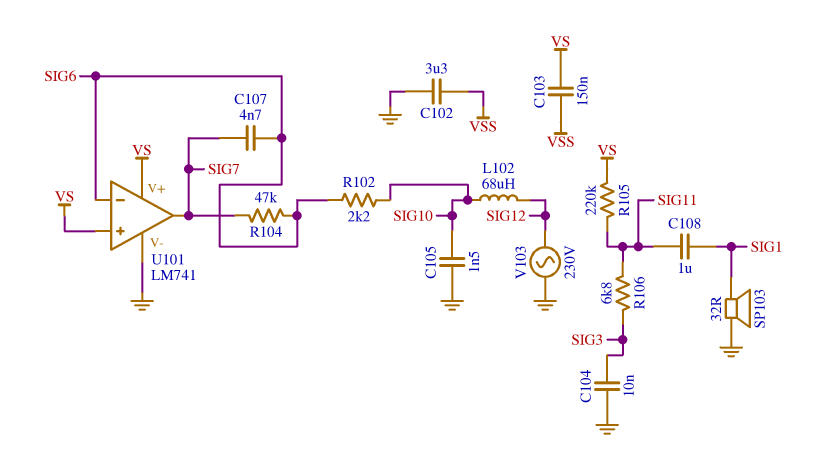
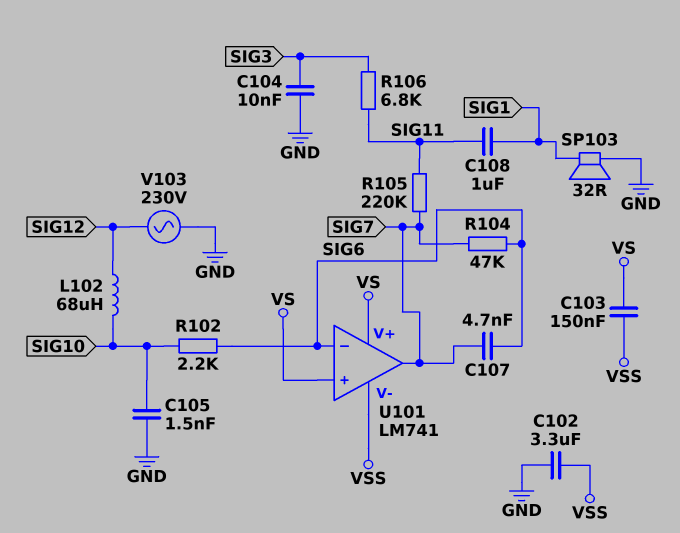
R105: 220k (SIG11, VS) -> 220k (SIG7, SIG11)
U101 pin V-: GND -> VSS

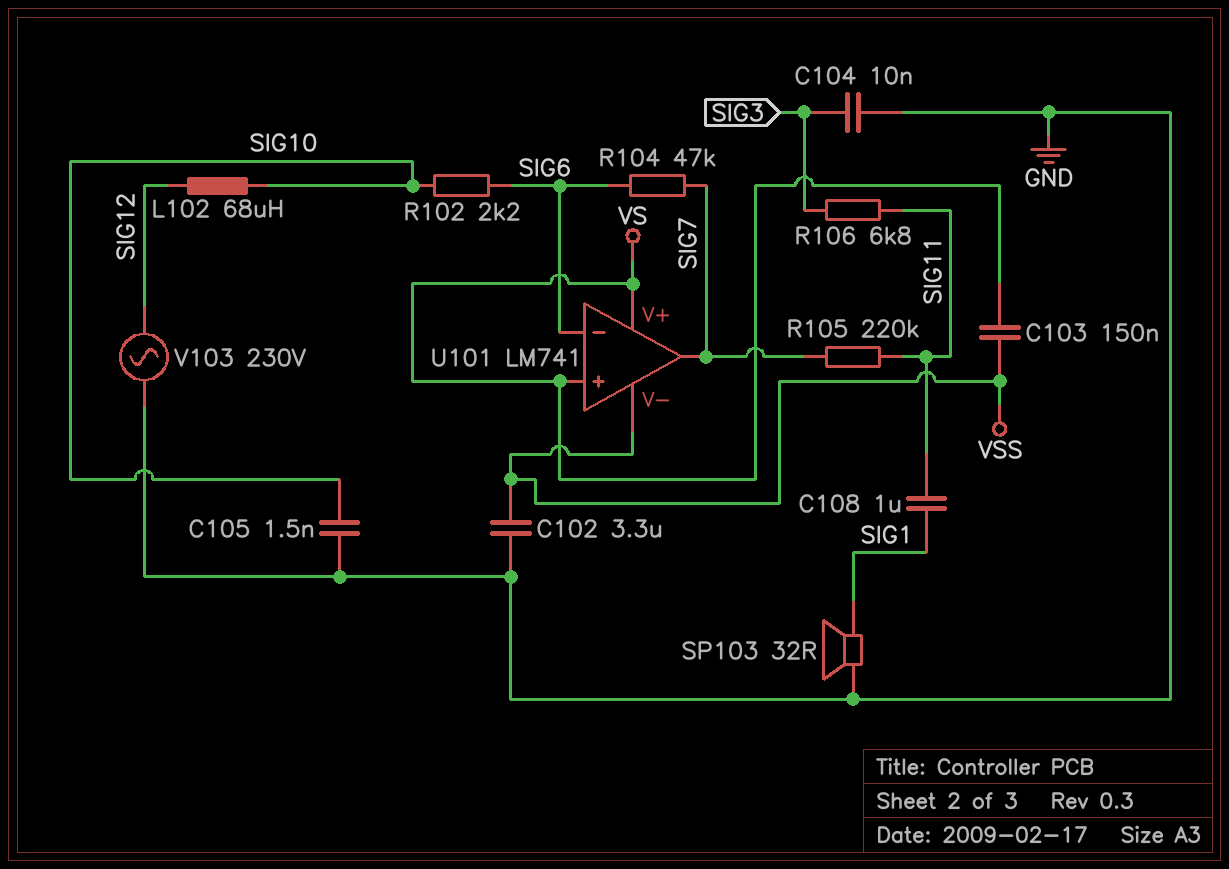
C107: 4.7nF (SIG6, SIG7) -> none

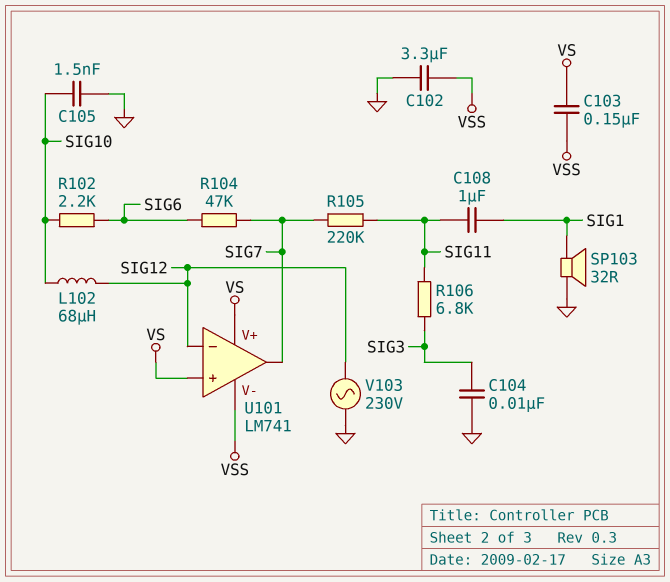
U101 pin in-: SIG6 -> SIG12

